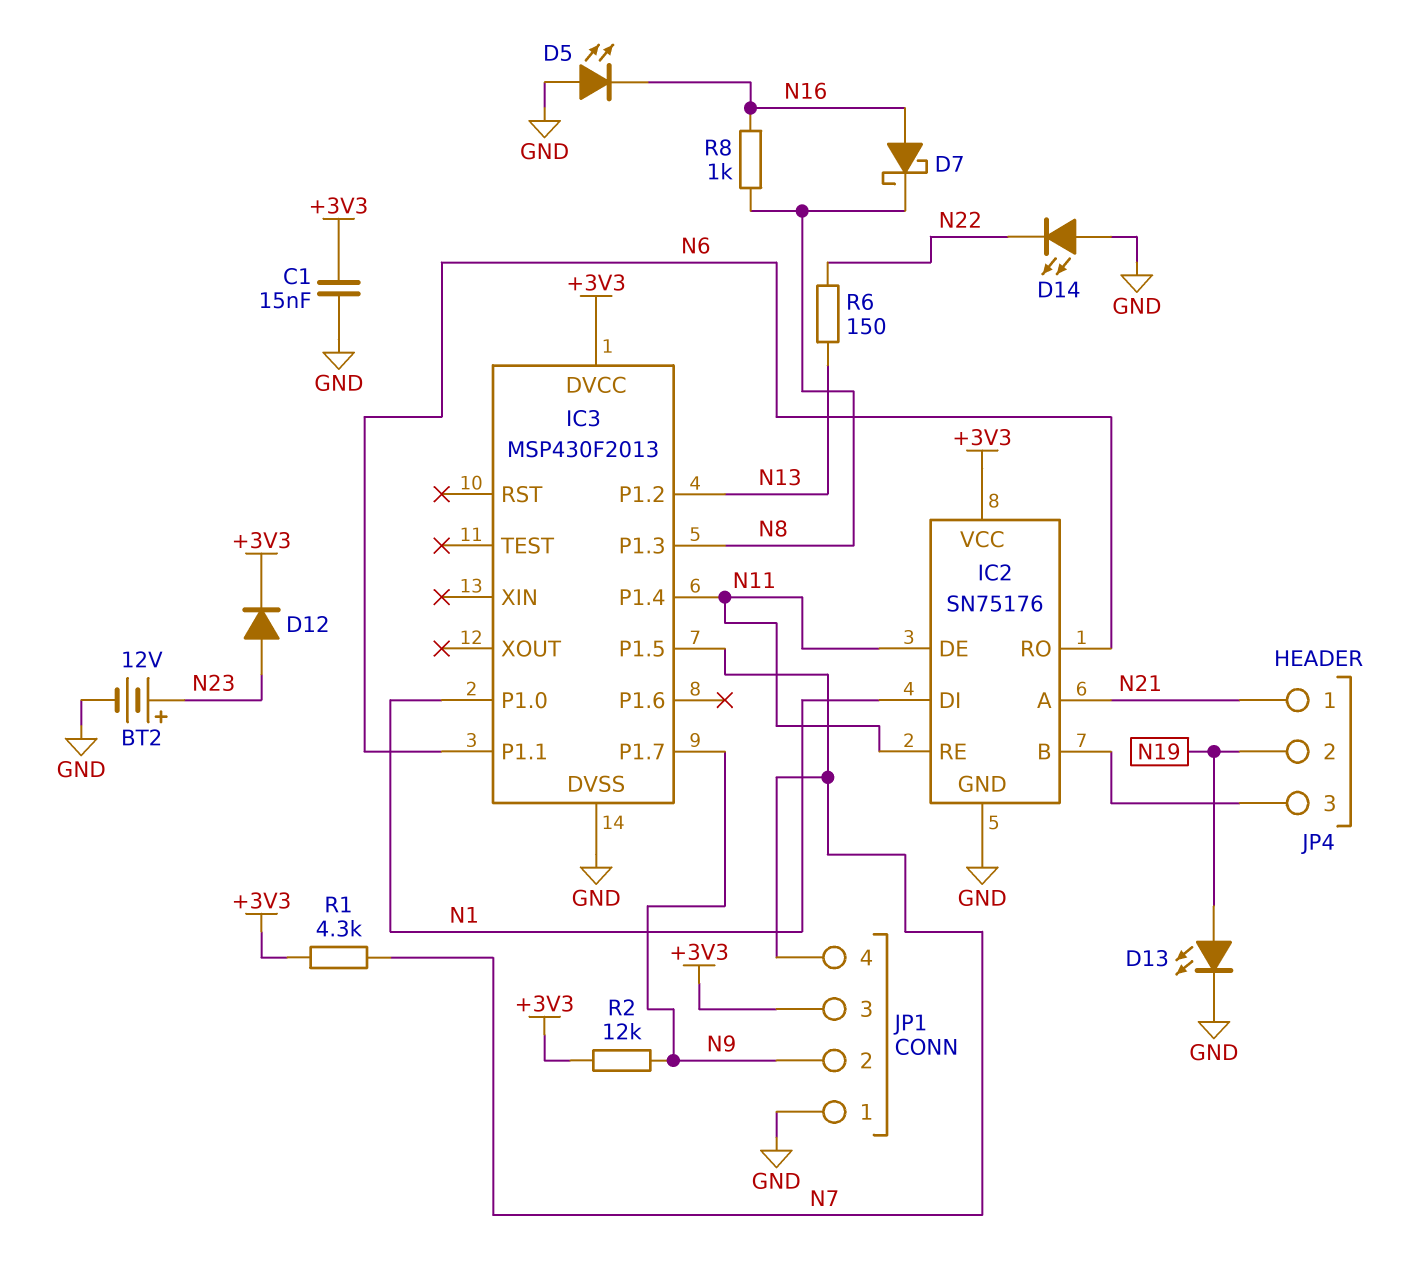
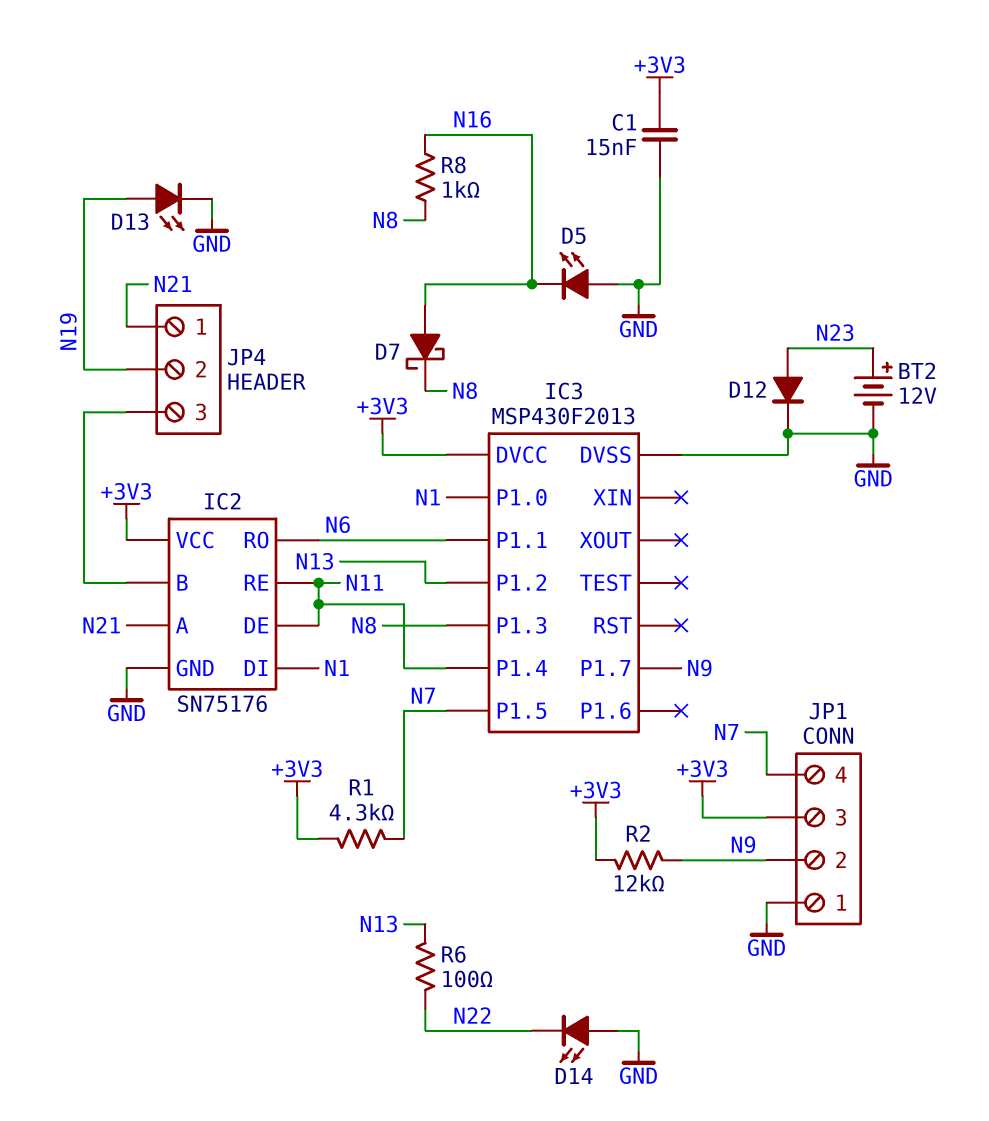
D12: diode (A N23, K +3V3) -> diode (A N23, K GND)
R6: 150 (N13, N22) -> 100 (N13, N22)

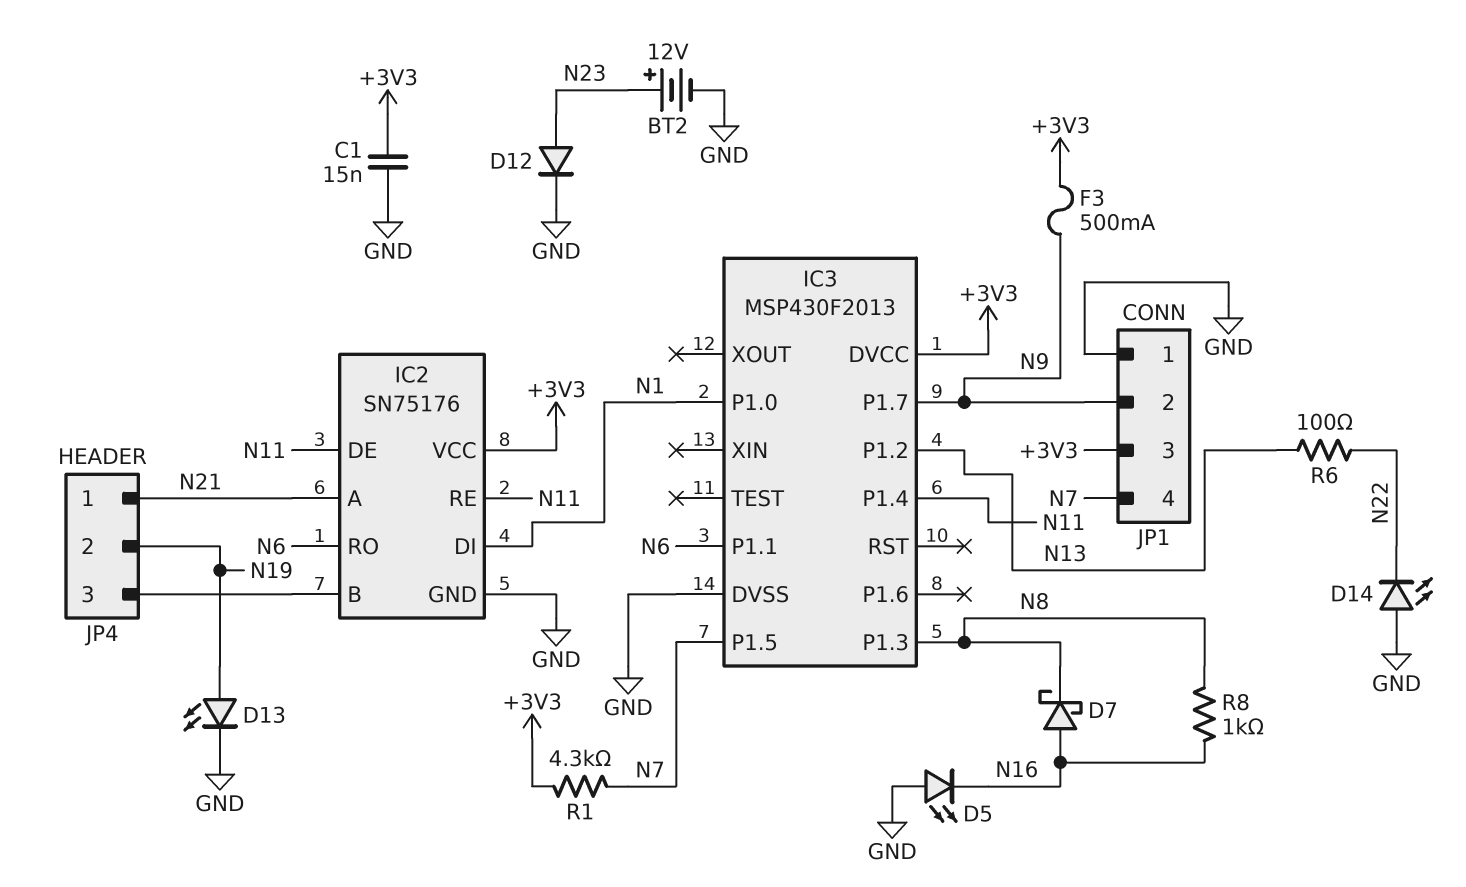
F3: none -> 500mA (+3V3, N9)
R2: 12k (+3V3, N9) -> none

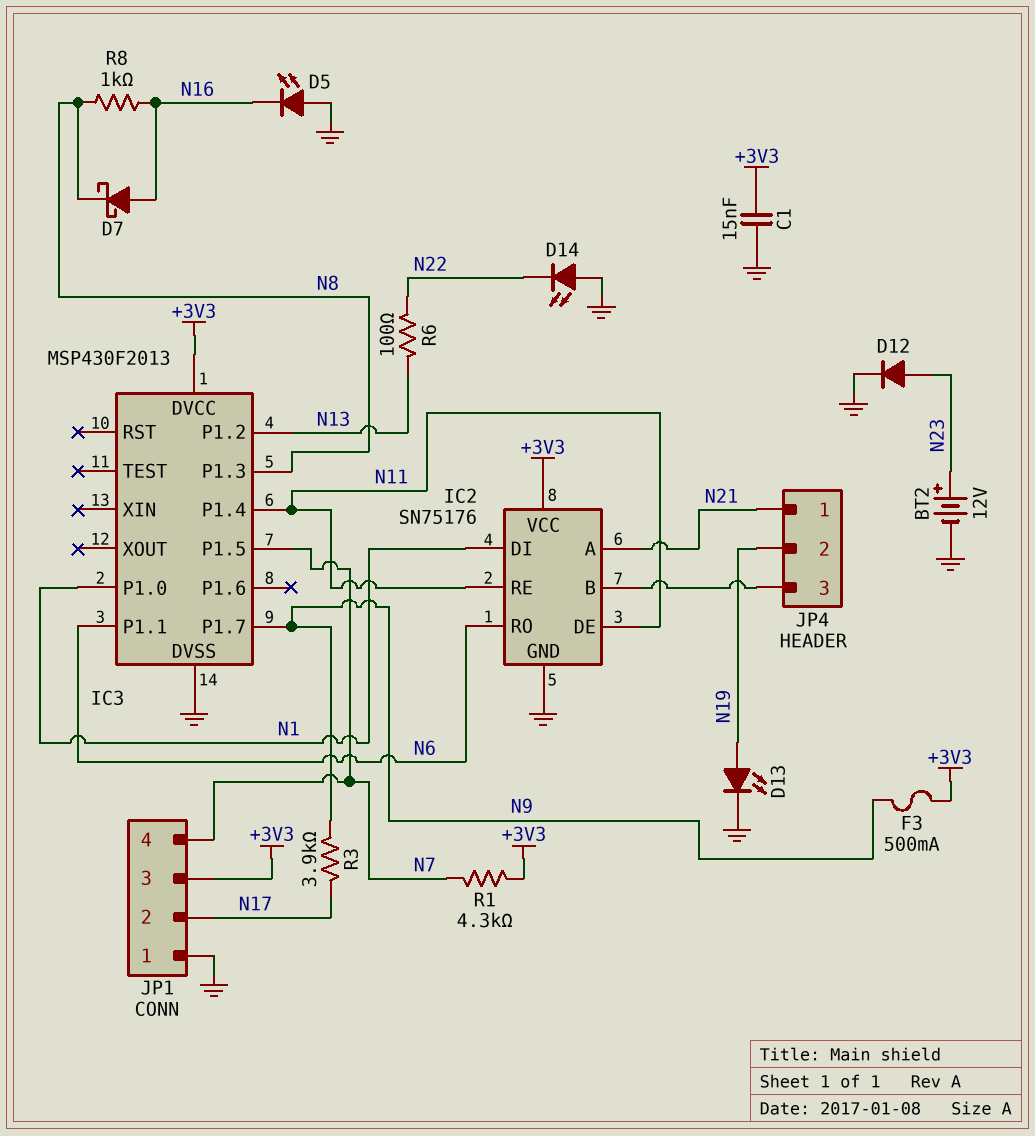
JP1 pin 2: N9 -> N17
R3: none -> 3.9k (N9, N17)

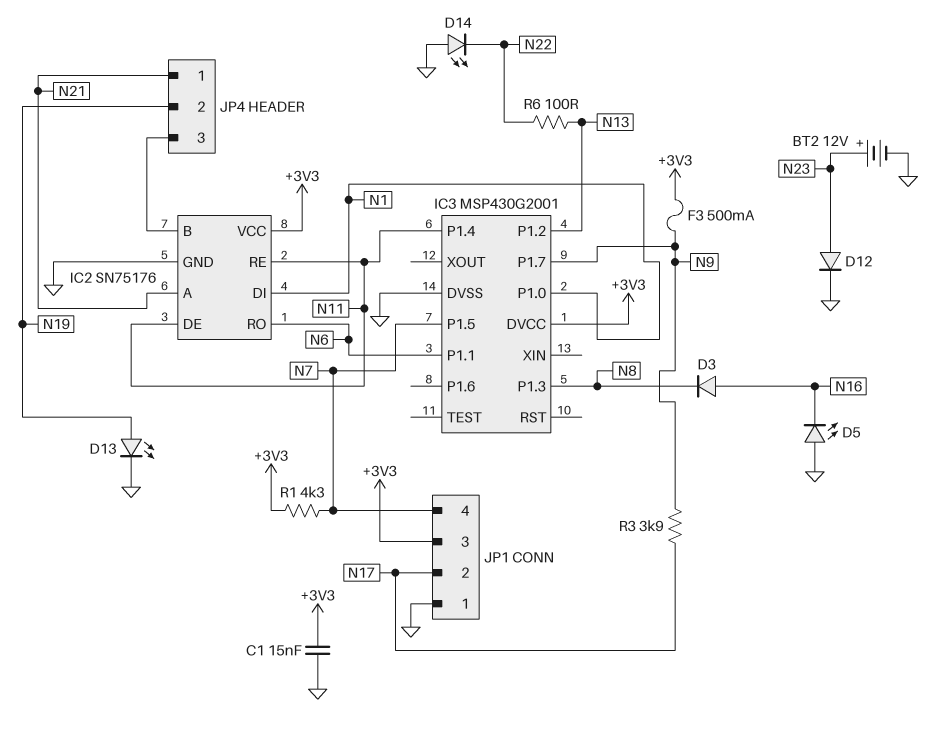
D3: none -> diode (A N16, K N8)
D7: schottky (A N16, K N8) -> none
IC3: MSP430F2013 -> MSP430G2001
R8: 1k (N8, N16) -> none

